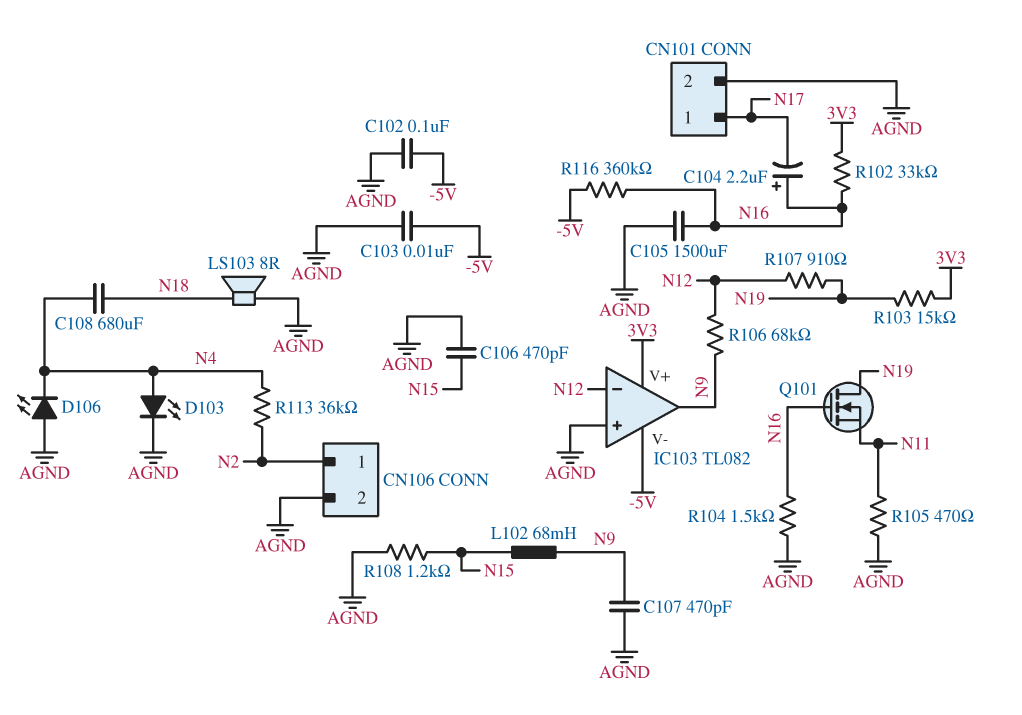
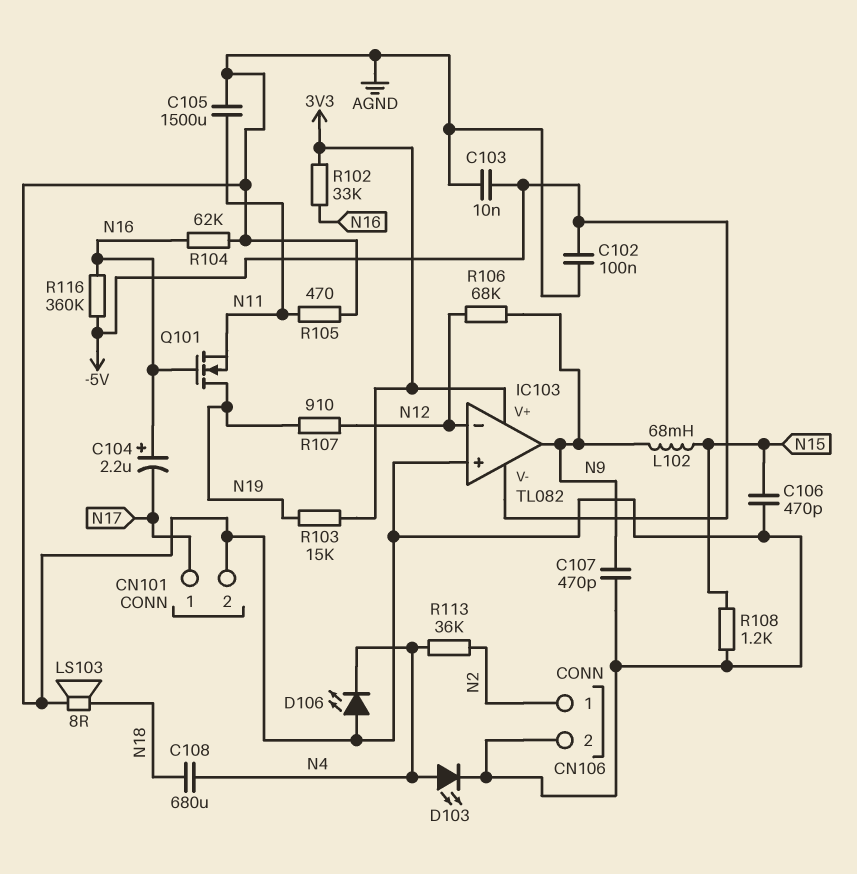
C105: 1500uF (AGND, N16) -> 1500uF (AGND, N11)
R104: 1.5k (AGND, N16) -> 62k (AGND, N16)

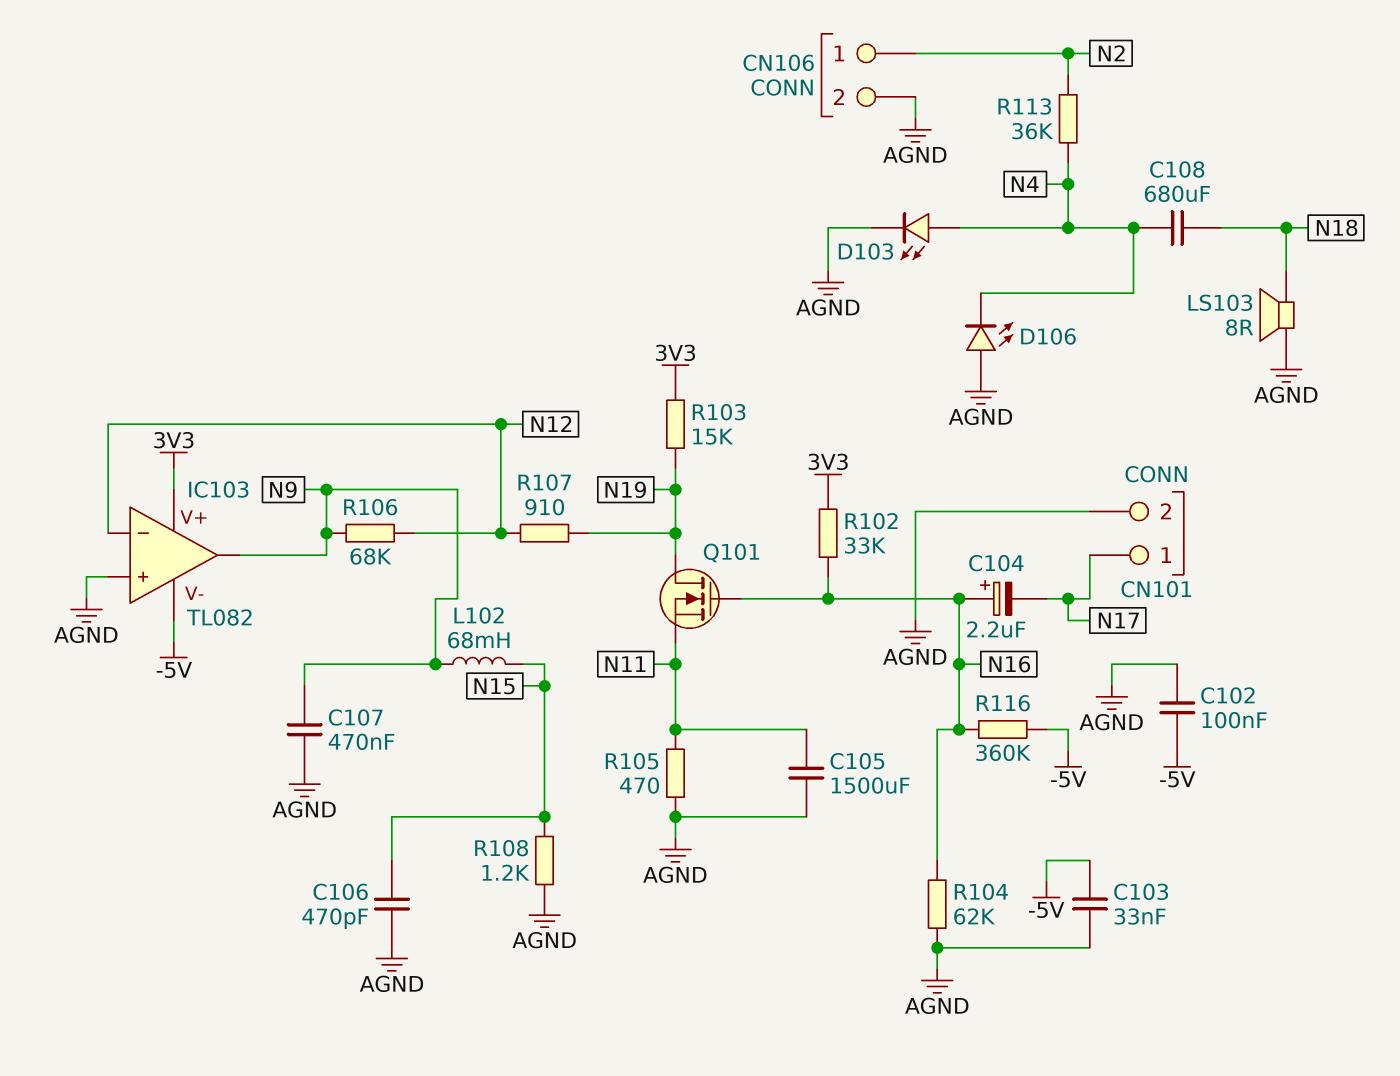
C103: 10nF (-5V, AGND) -> 33nF (-5V, AGND)
C107: 470pF (AGND, N9) -> 470nF (AGND, N9)

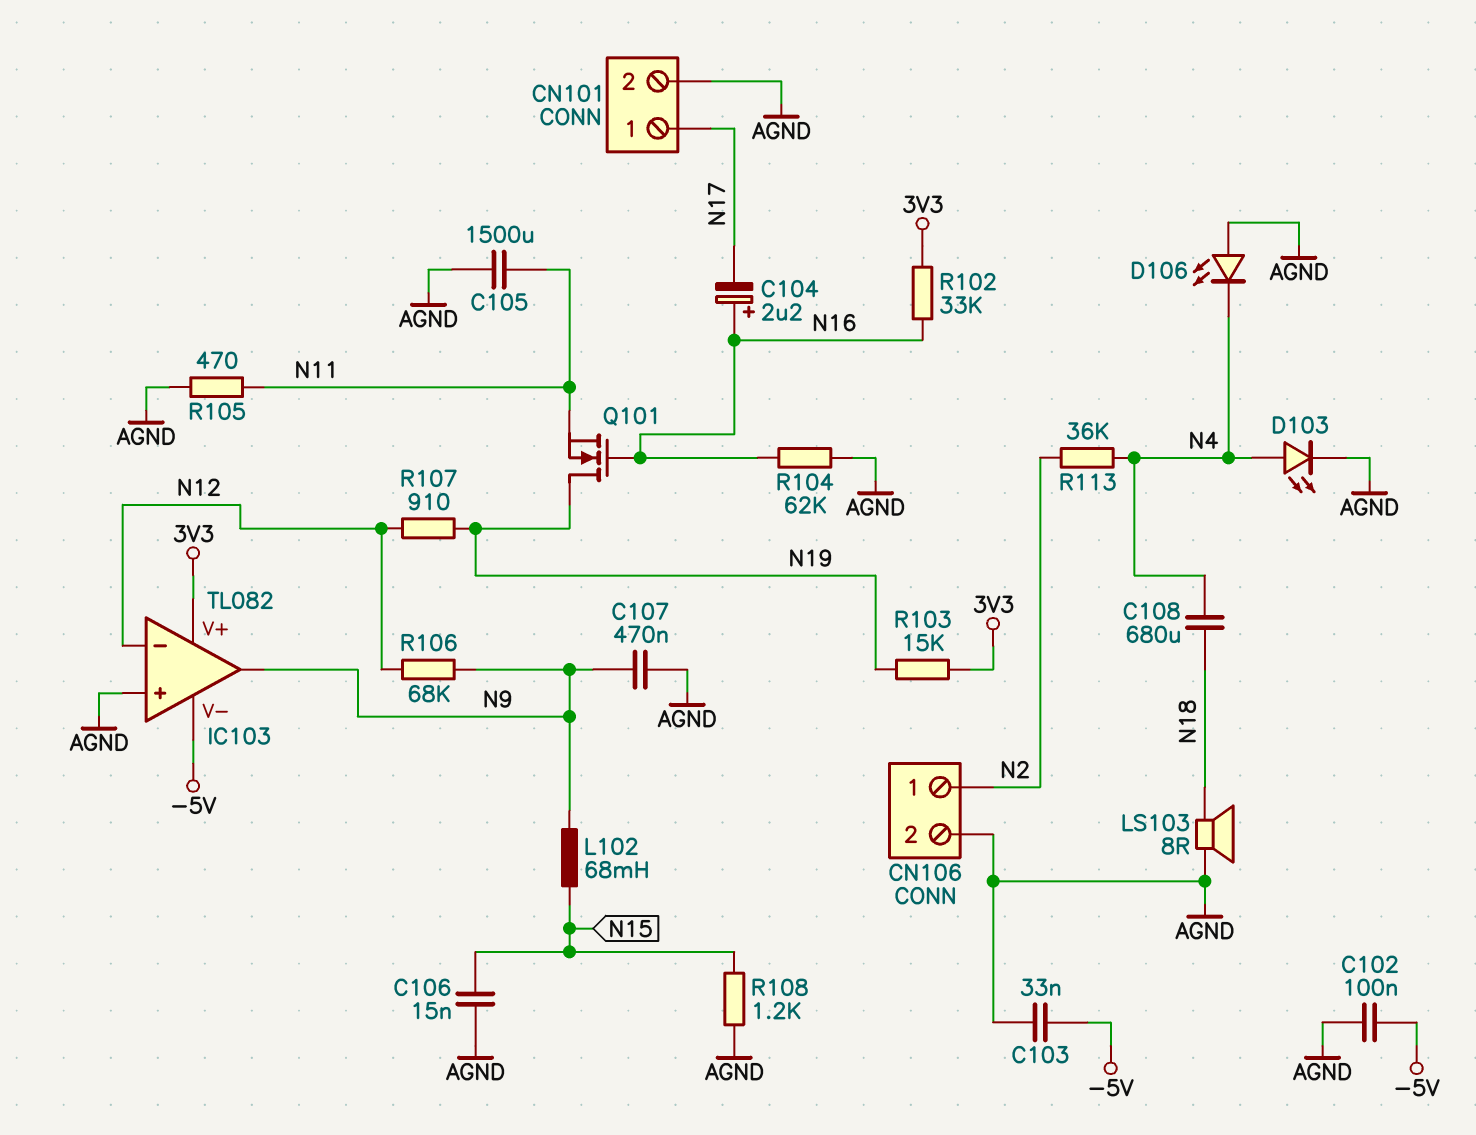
C106: 470pF (AGND, N15) -> 15nF (AGND, N15)
R116: 360k (-5V, N16) -> none

